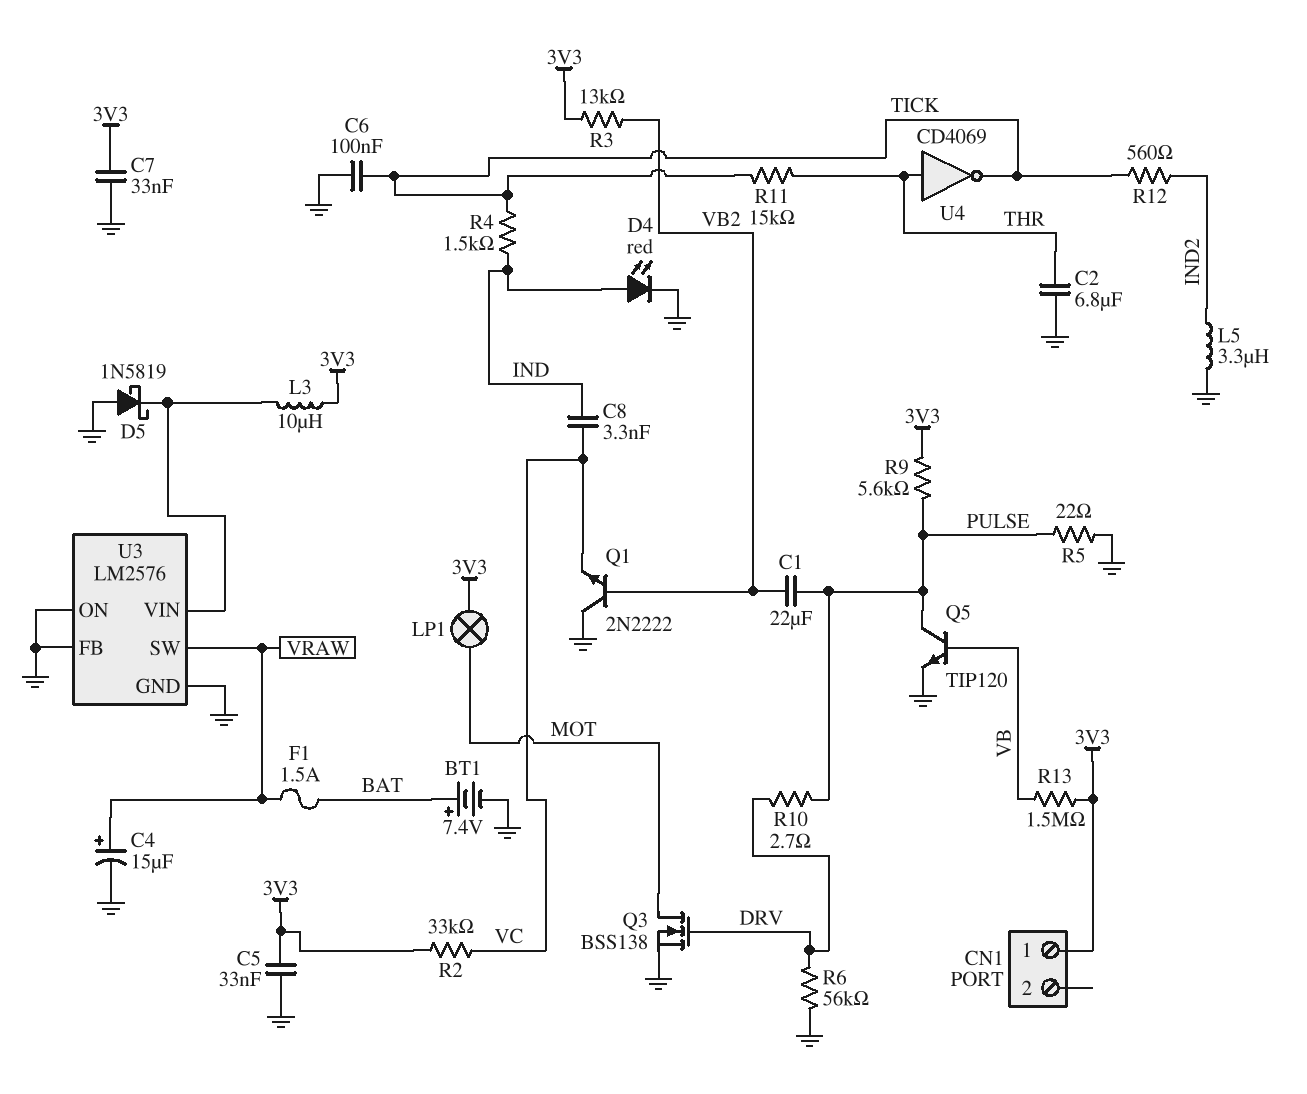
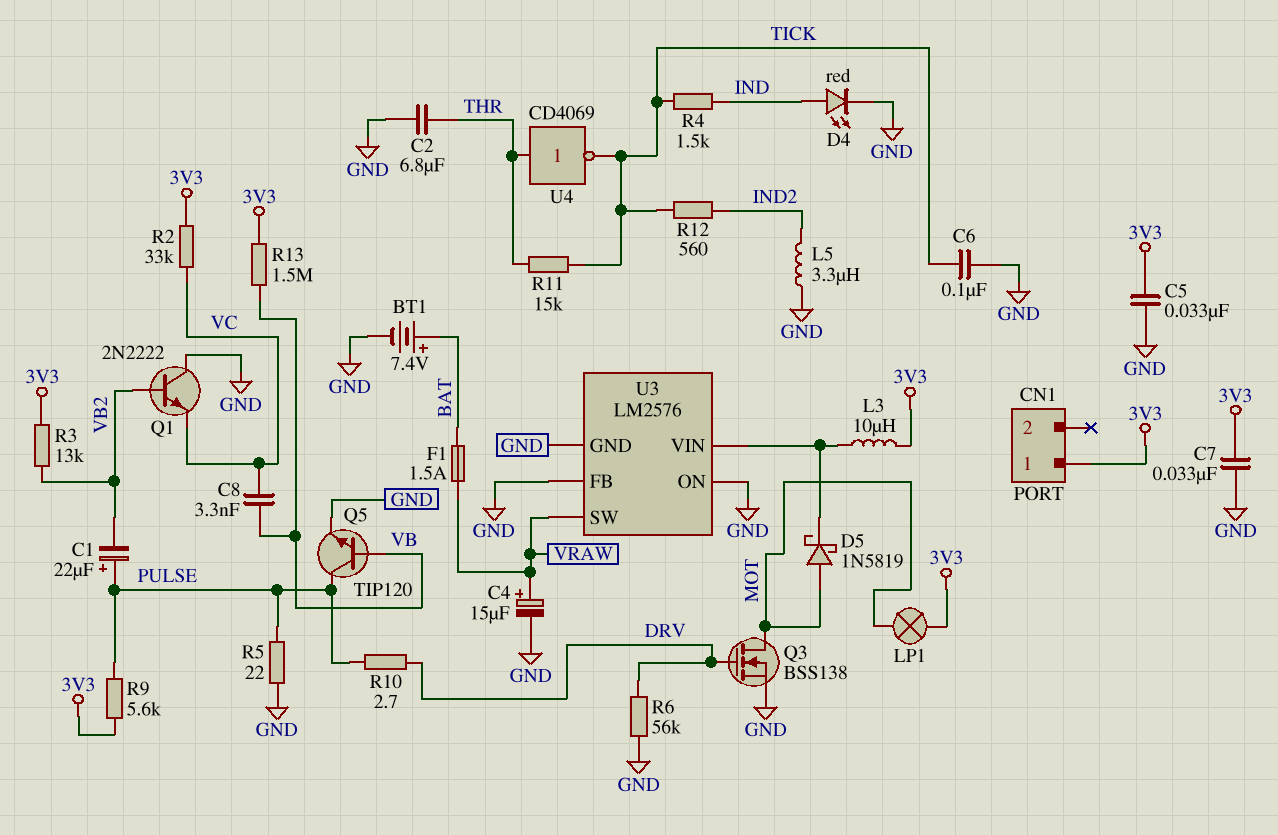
C1: 22uF (PULSE, VB2) -> 22uF (plus PULSE, minus VB2)
C8: 3.3nF (IND, VC) -> 3.3nF (VB, VC)
D5: schottky 1N5819 (A GND, K U3/VIN) -> schottky 1N5819 (A MOT, K U3/VIN)

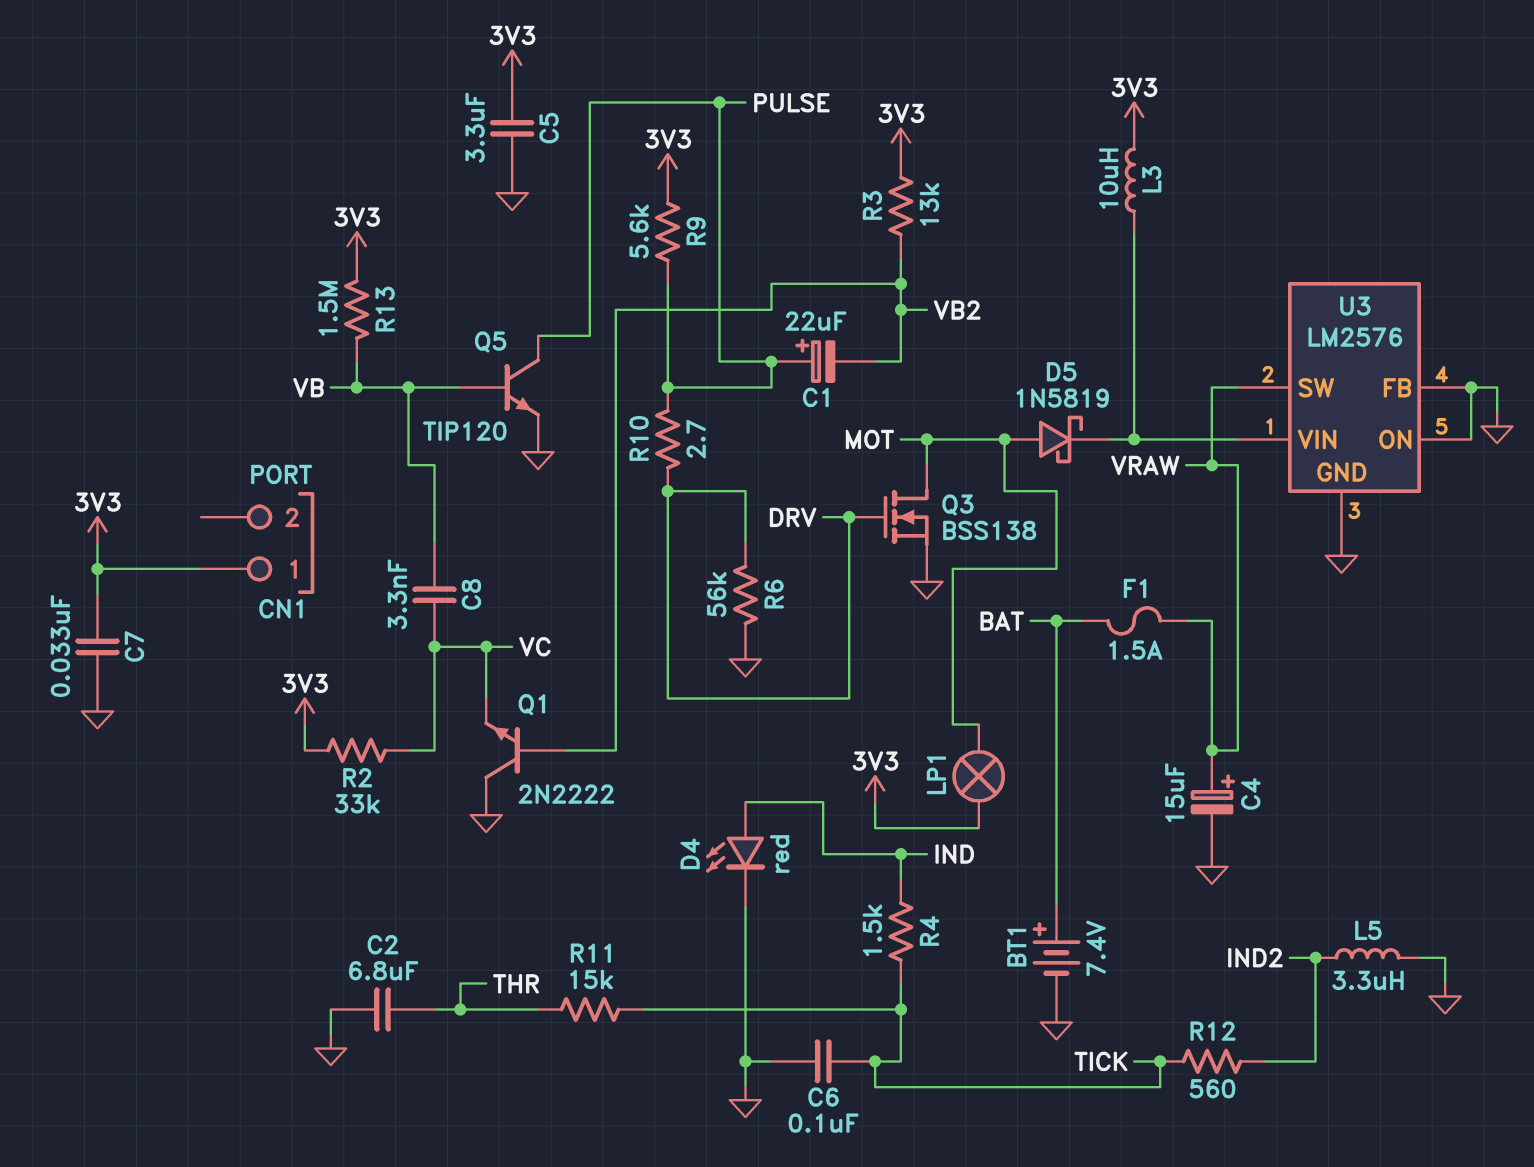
C5: 33nF (3V3, GND) -> 3.3uF (3V3, GND)
R5: 22 (GND, PULSE) -> none
U4: NOT CD4069 (in THR, out TICK) -> none

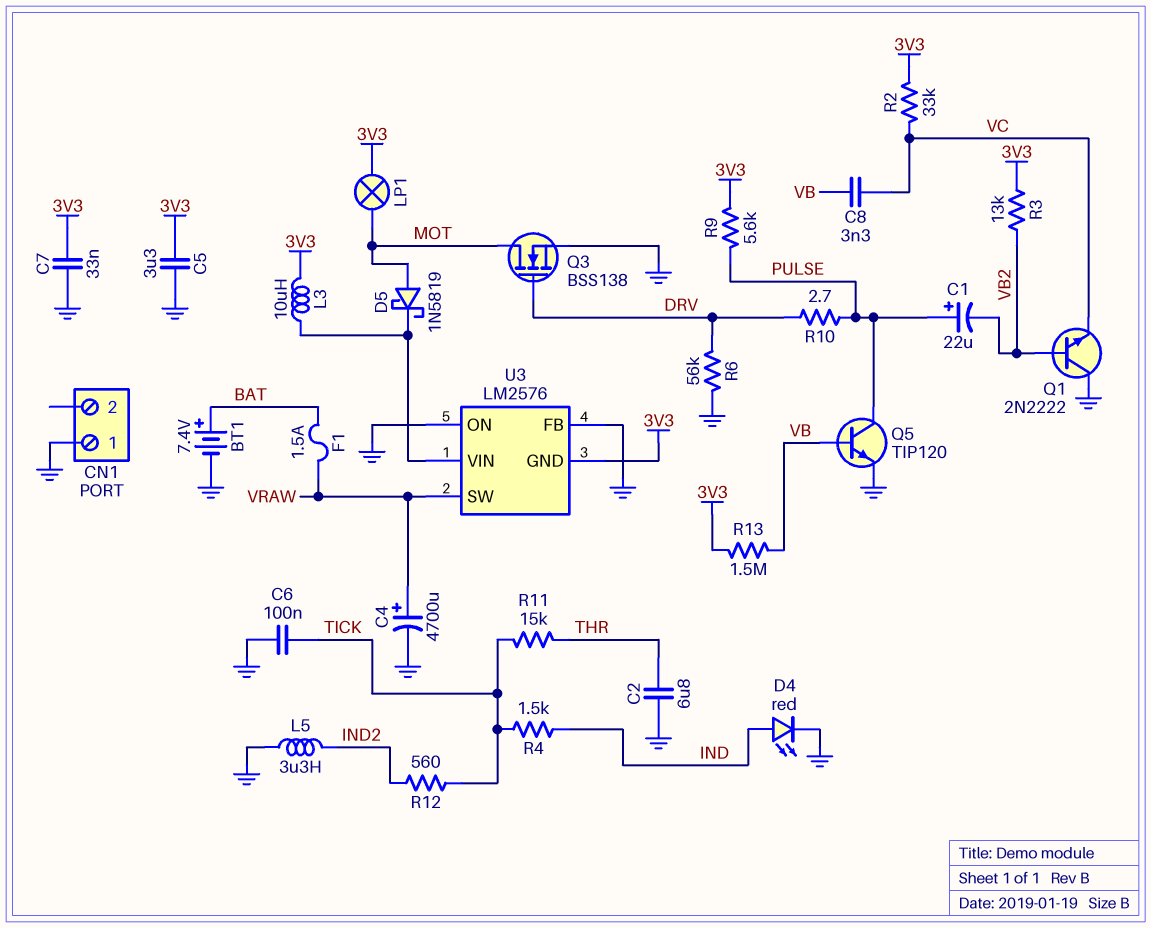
C4: 15uF (plus VRAW, minus GND) -> 4700uF (plus VRAW, minus GND)
CN1 pin 1: 3V3 -> GND
U3 pin GND: GND -> 3V3

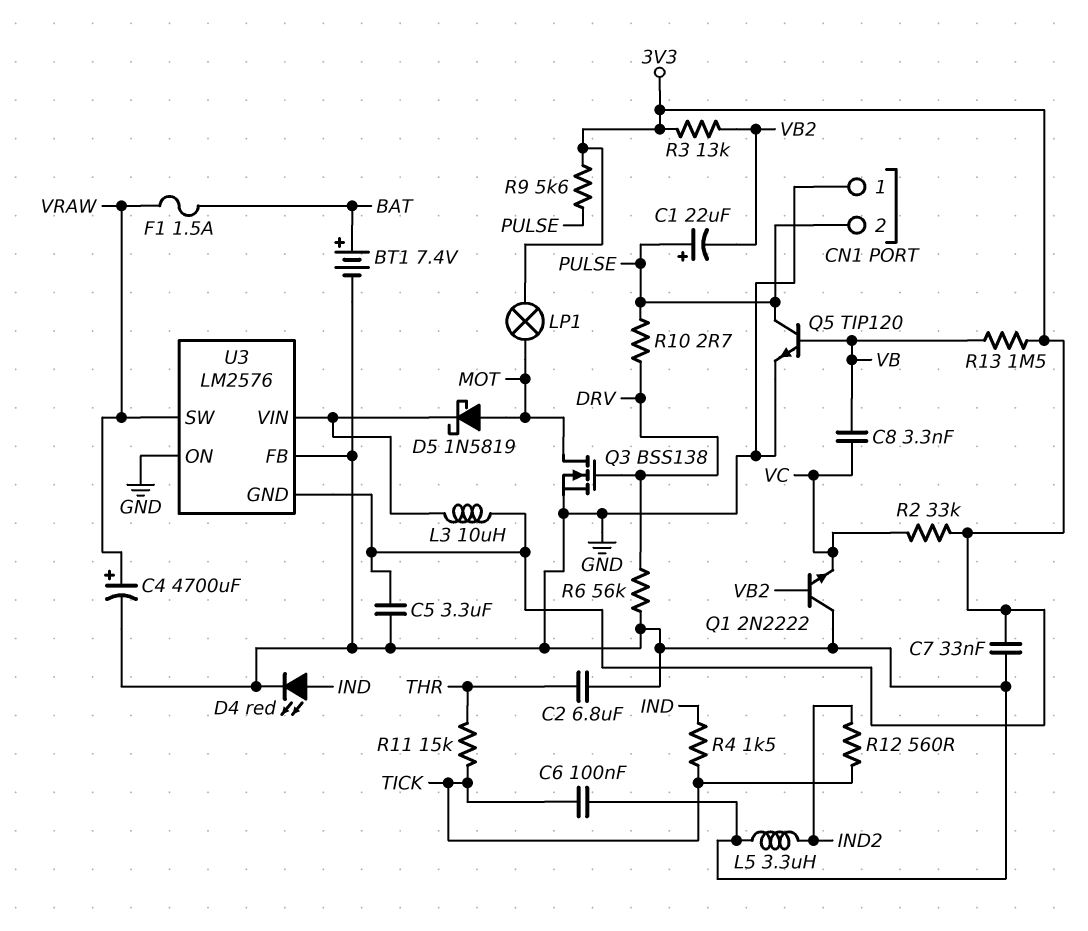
CN1 pin 2: none -> PULSE

